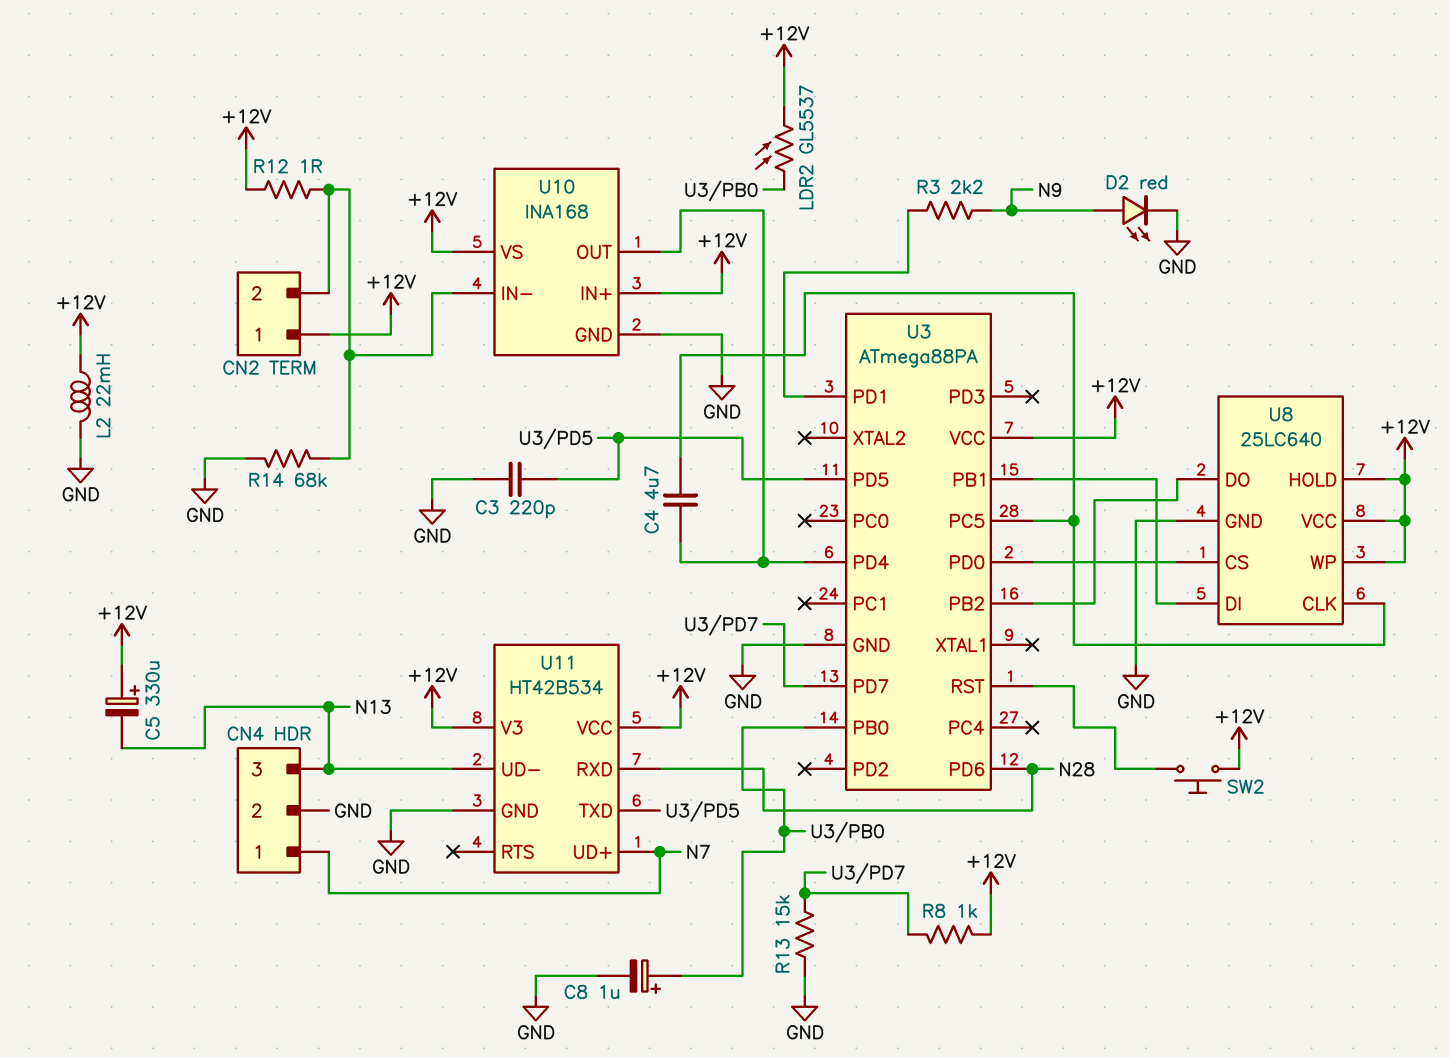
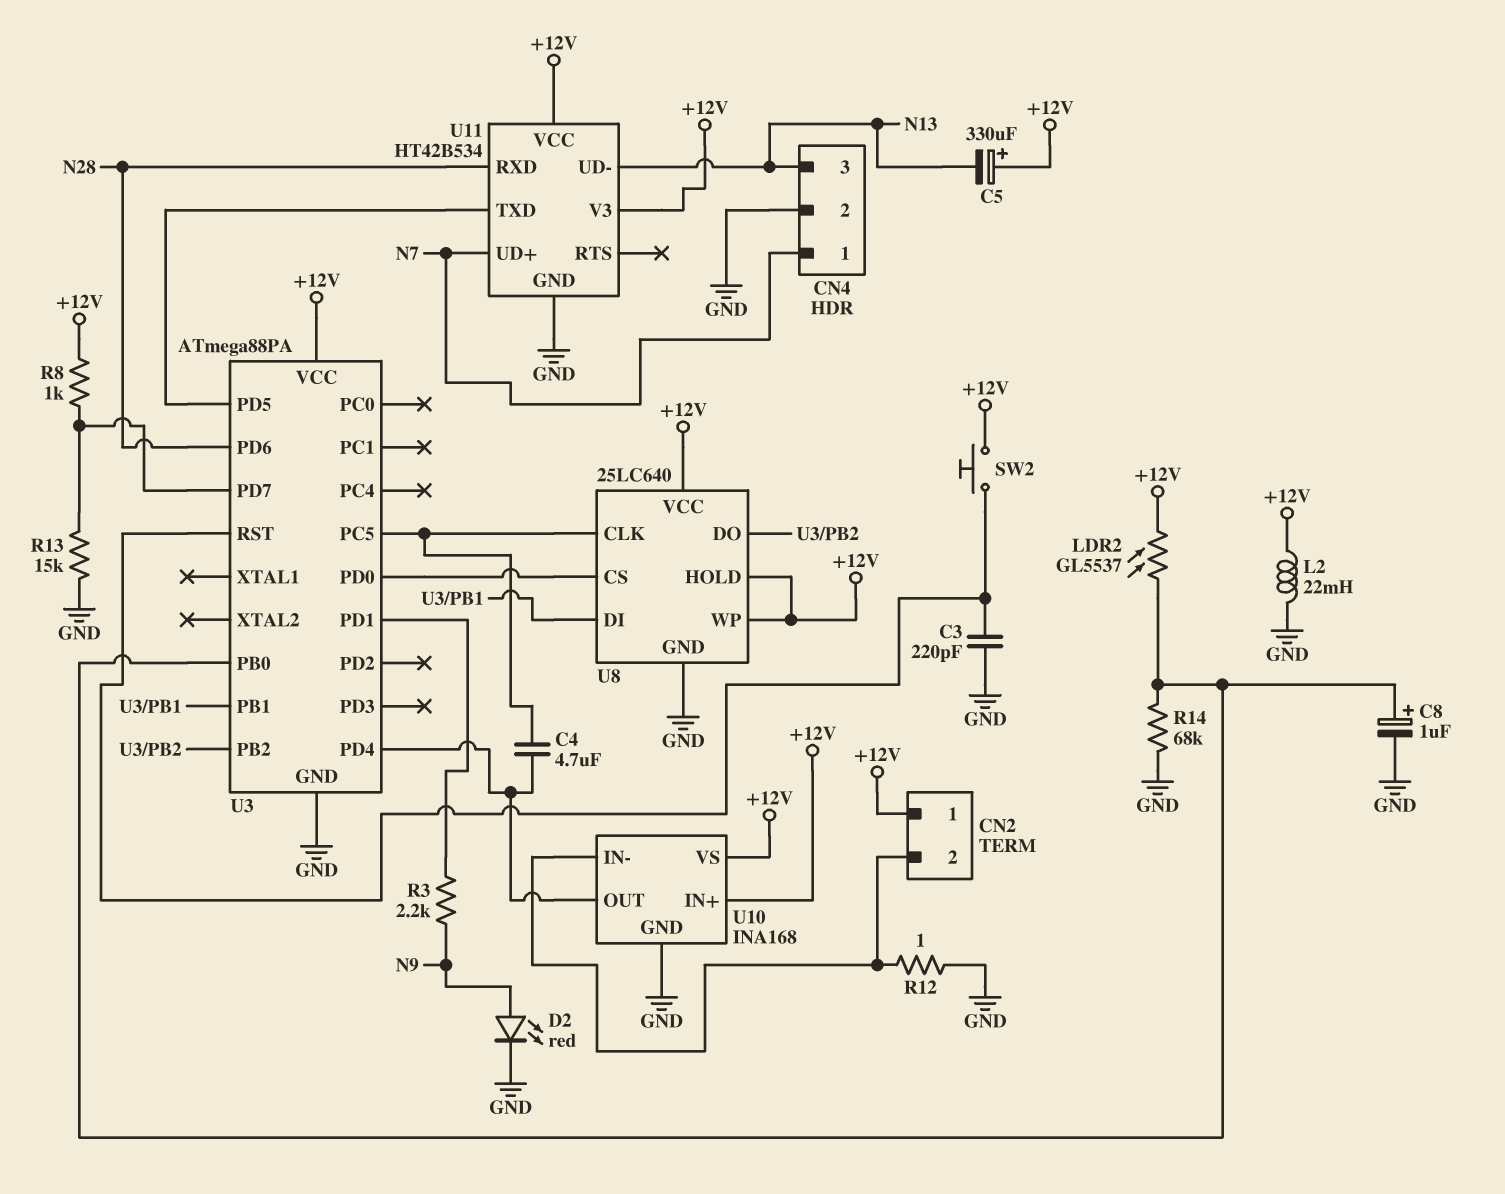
C3: 220pF (GND, U3/PD5) -> 220pF (GND, U3/RST)
R12: 1 (+12V, CN2/2) -> 1 (CN2/2, GND)
R14: 68k (CN2/2, GND) -> 68k (GND, U3/PB0)

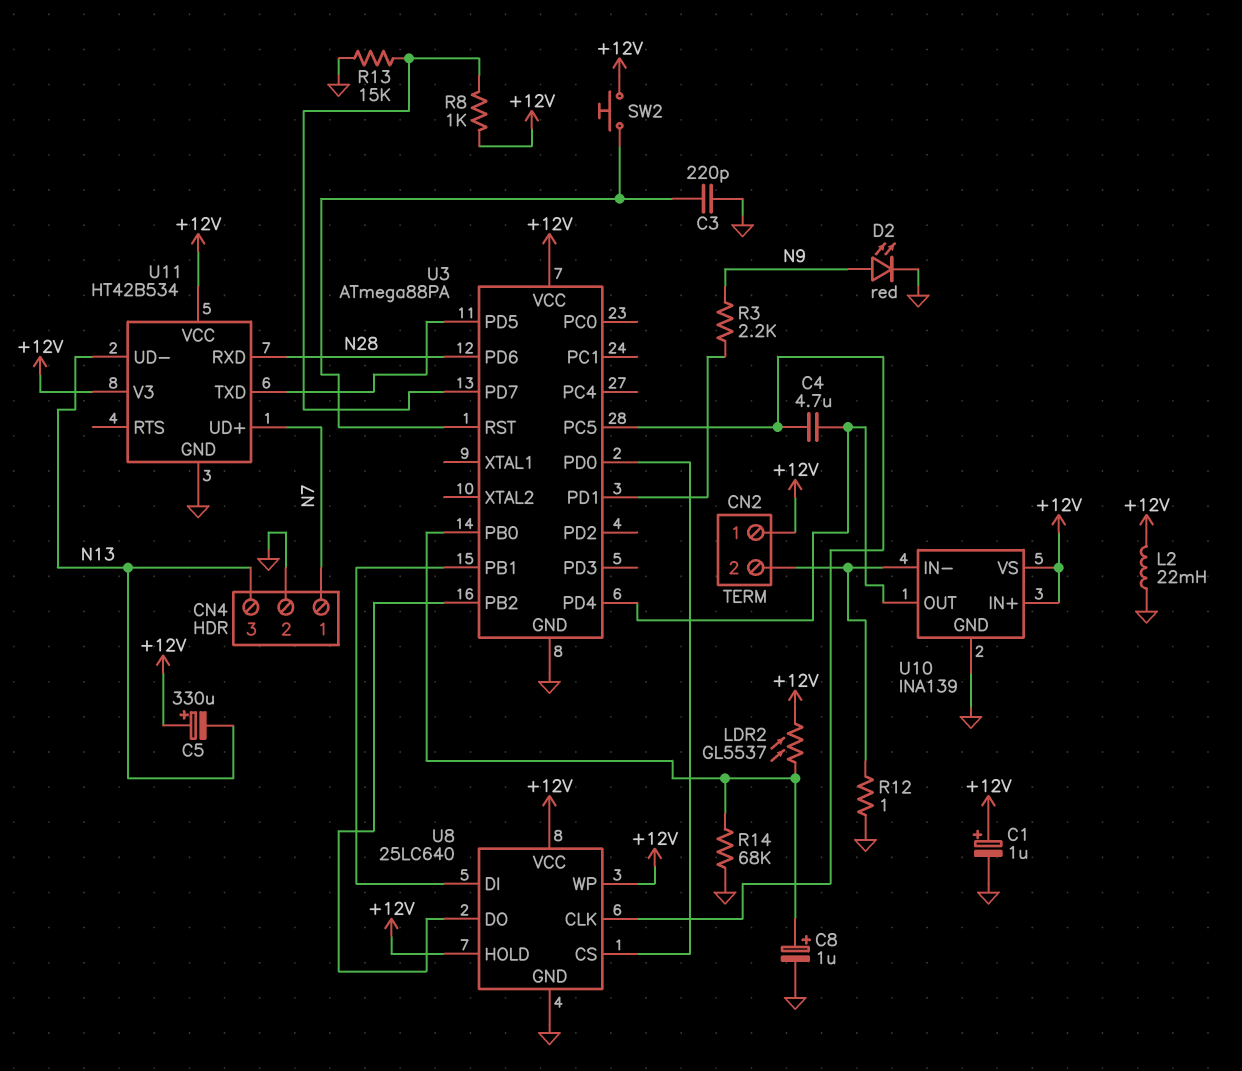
C1: none -> 1uF (plus +12V, minus GND)
U10: INA168 -> INA139

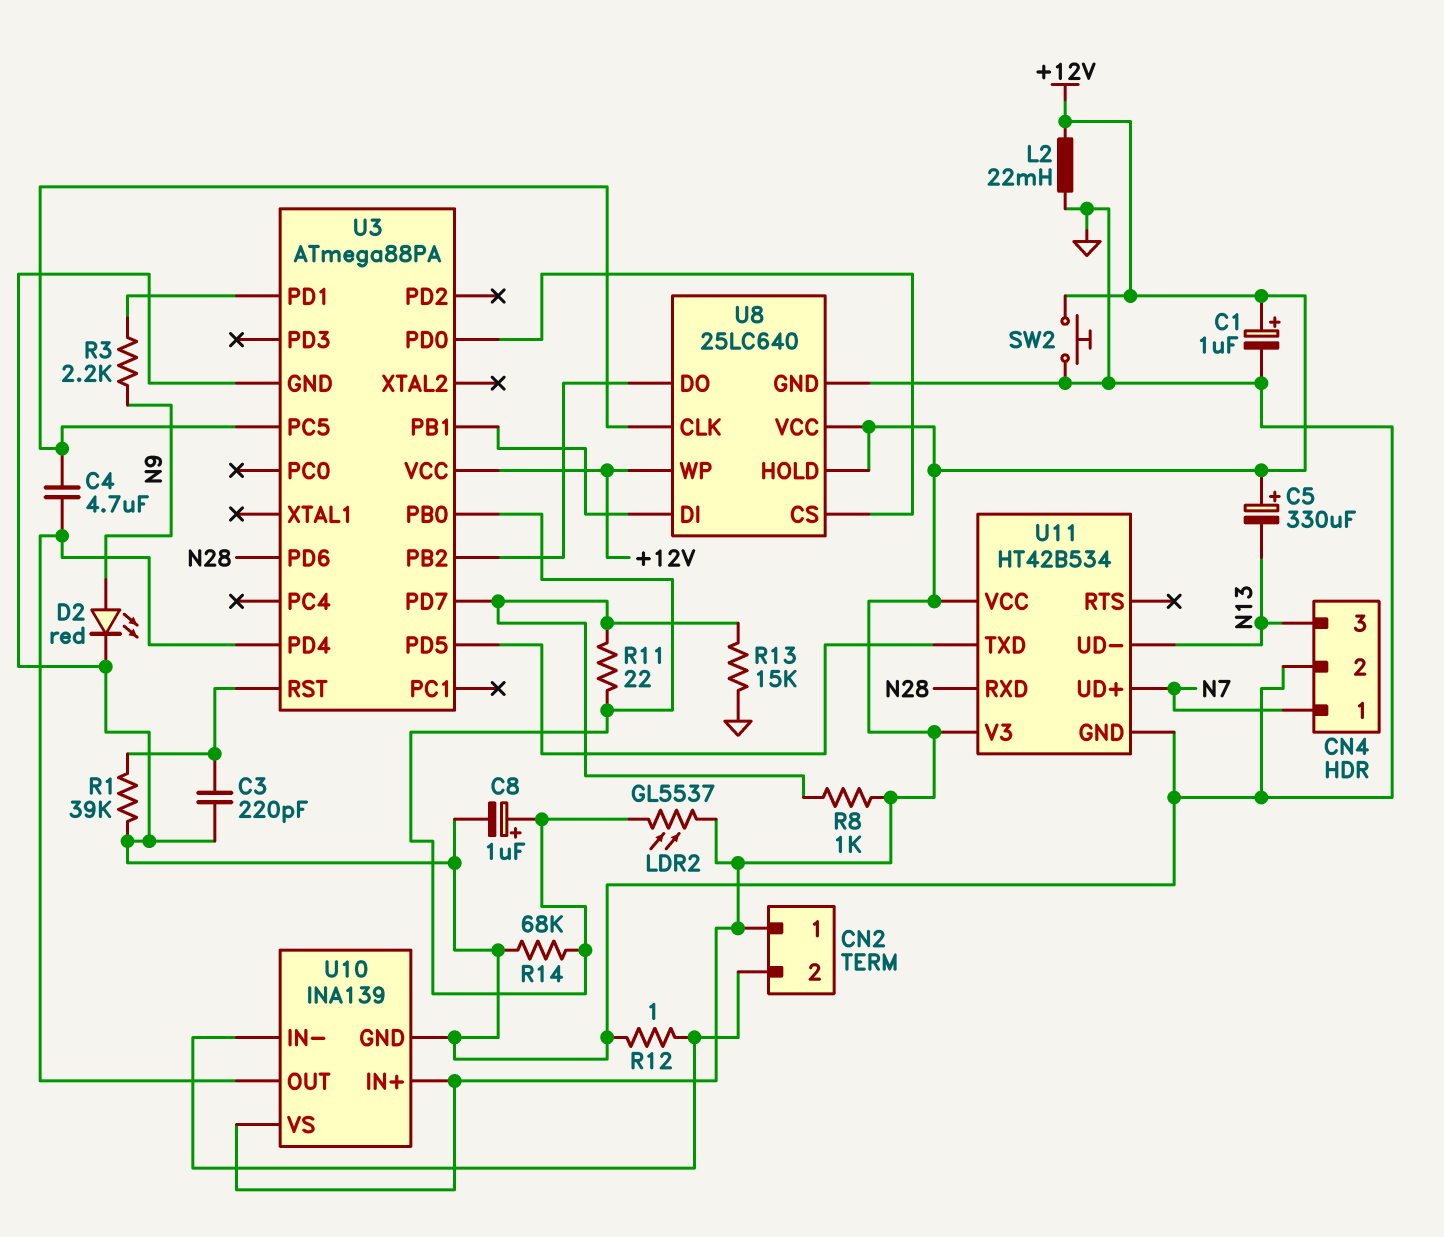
R1: none -> 39k (GND, U3/RST)
R11: none -> 22 (U3/PB0, U3/PD7)
SW2: button (+12V, U3/RST) -> button (+12V, GND)

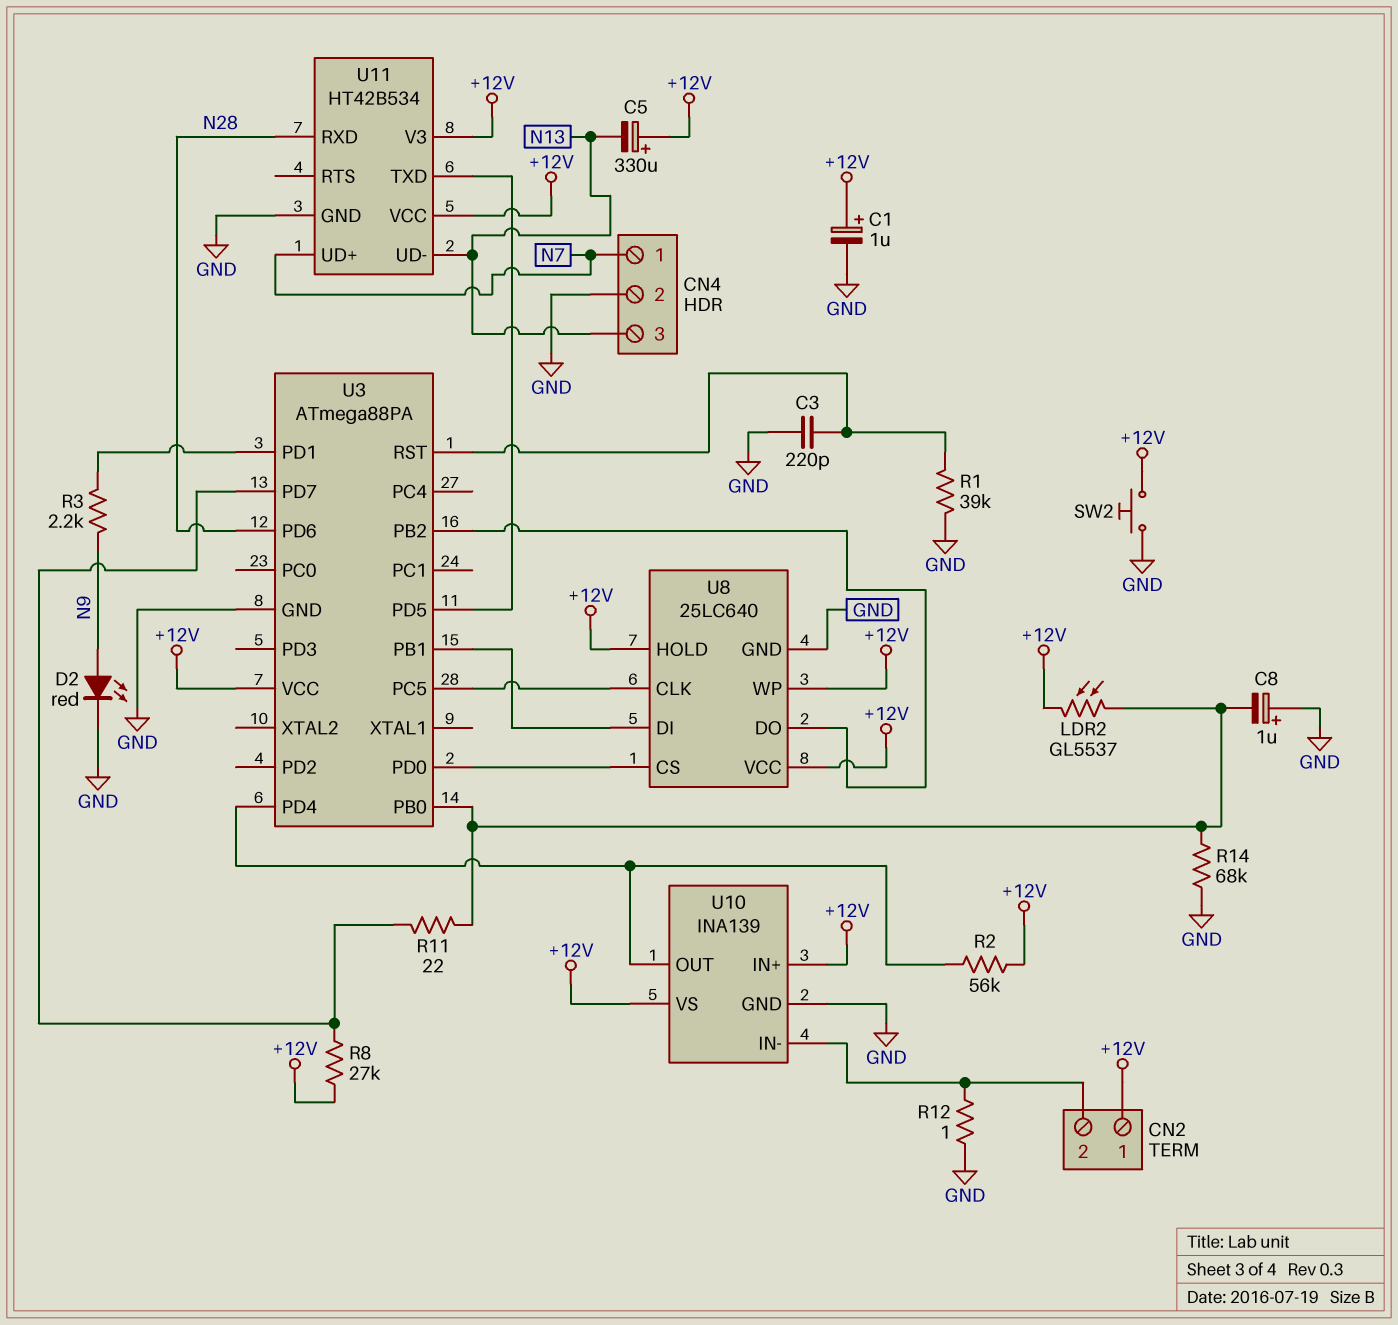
C4: 4.7uF (U3/PC5, U3/PD4) -> none
C8: 1uF (plus U3/PB0, minus GND) -> 1uF (plus GND, minus U3/PB0)
L2: 22mH (+12V, GND) -> none
R2: none -> 56k (+12V, U3/PD4)
R8: 1k (+12V, U3/PD7) -> 27k (+12V, U3/PD7)
R13: 15k (GND, U3/PD7) -> none

